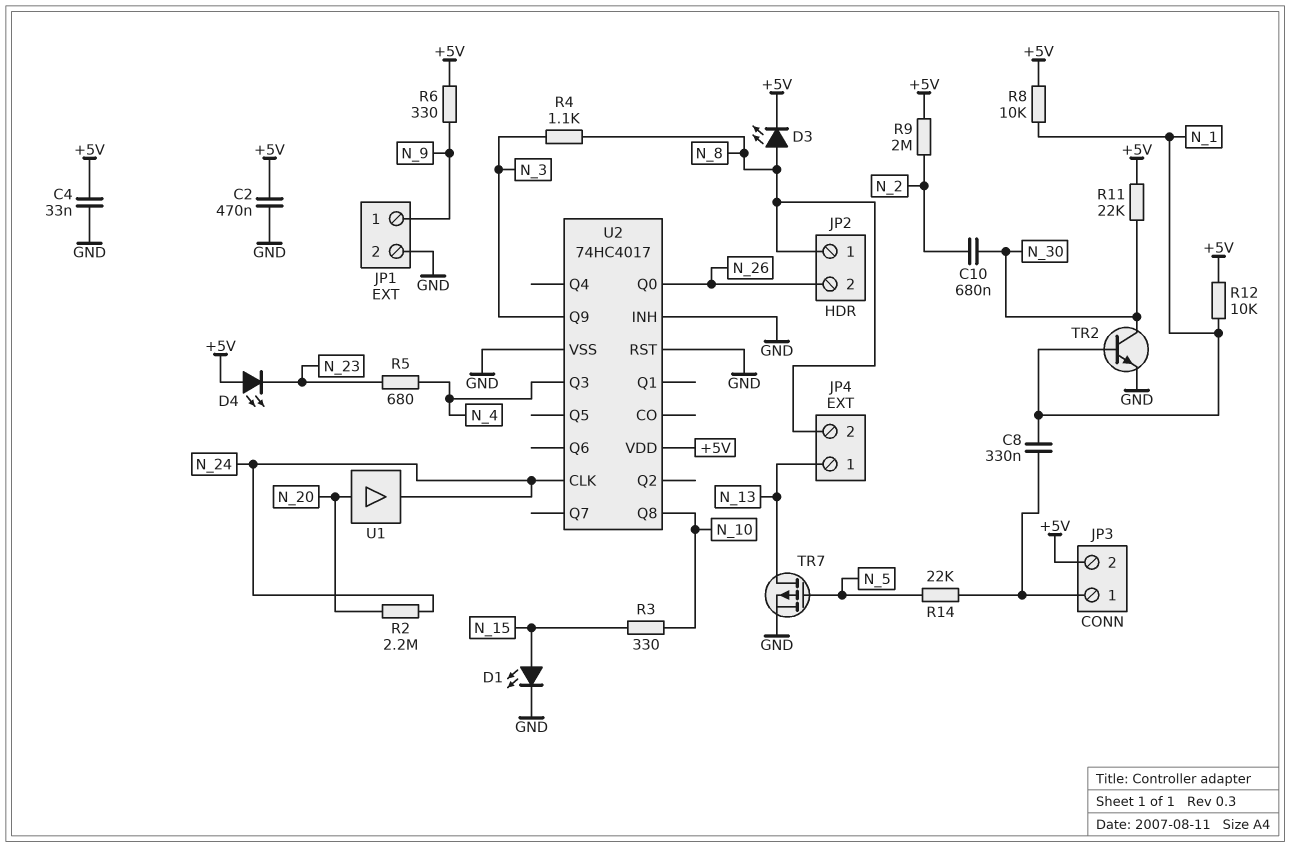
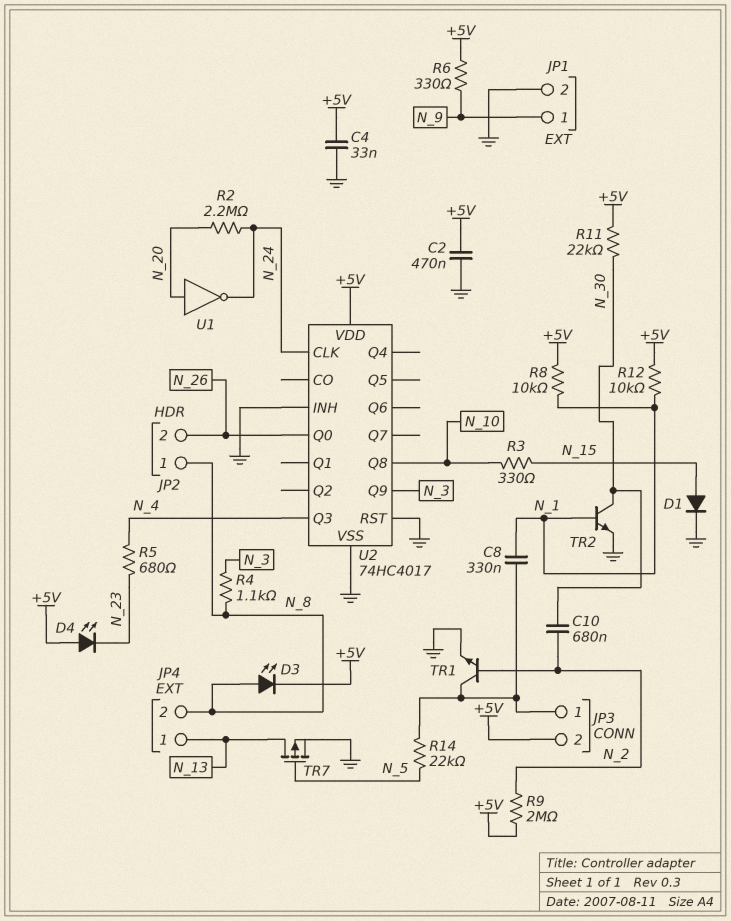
D1: LED (A N_15, K GND) -> diode (A N_15, K GND)
TR1: none -> NPN (B N_2, C JP3/1, E GND)
U1: buffer (in N_20, out N_24) -> NOT (in N_20, out N_24)

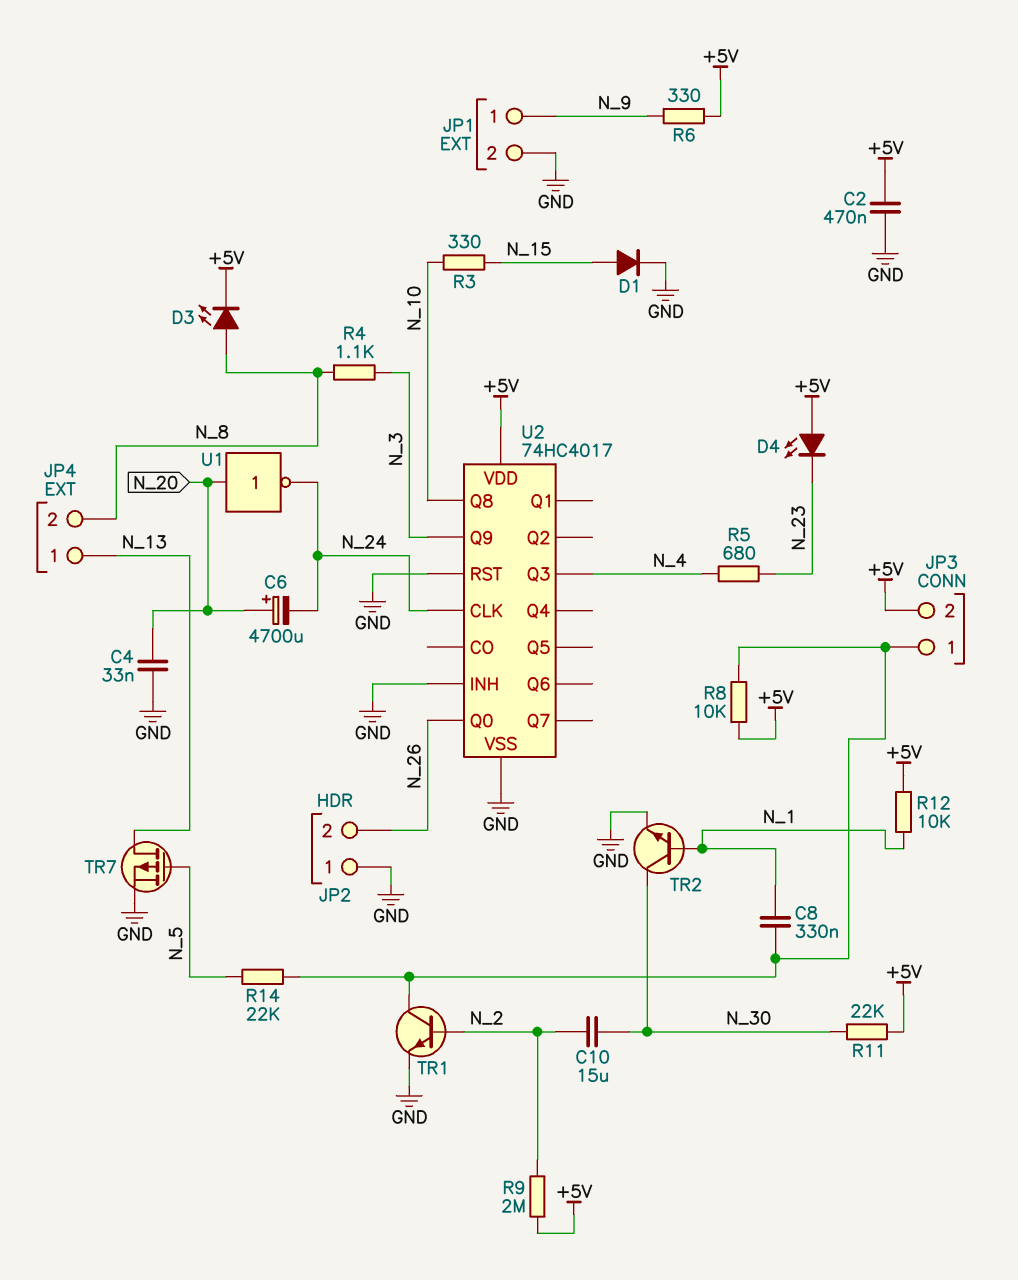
C4: 33nF (+5V, GND) -> 33nF (GND, N_20)
C6: none -> 4700uF (plus N_20, minus N_24)
C10: 680nF (N_2, N_30) -> 15uF (N_2, N_30)
JP2 pin 1: N_8 -> GND
R2: 2.2M (N_20, N_24) -> none
R8: 10k (+5V, N_1) -> 10k (+5V, JP3/1)

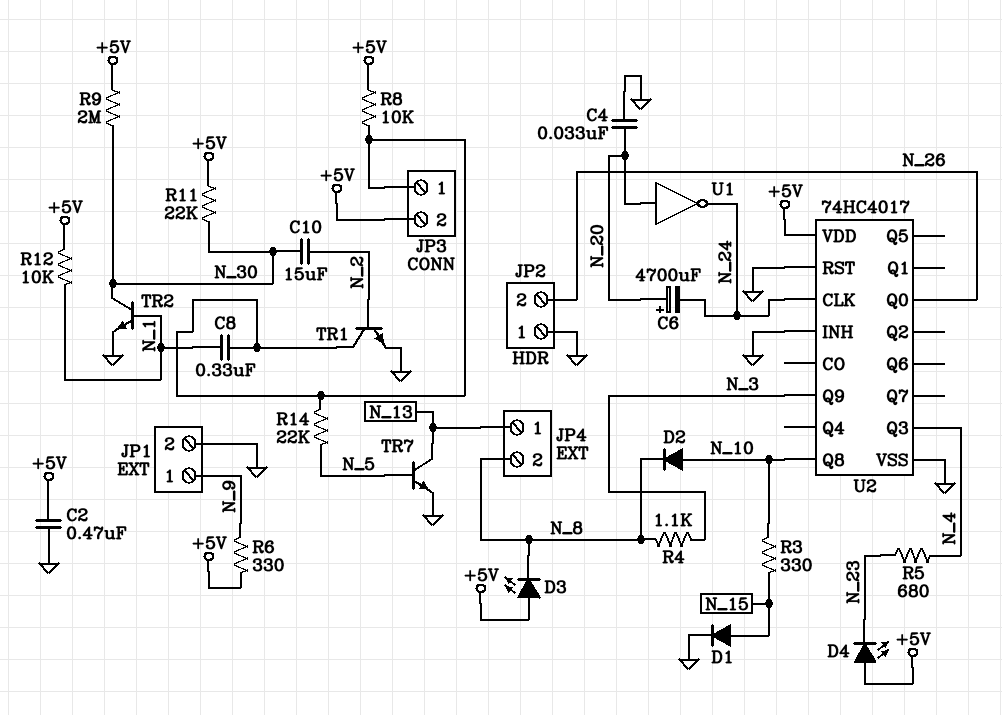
D2: none -> diode (A N_10, K N_8)
D3: LED (A N_8, K +5V) -> LED (A +5V, K N_8)
R9: 2M (+5V, N_2) -> 2M (+5V, N_30)
TR7: PMOS (G N_5, D N_13, S GND) -> NPN (B N_5, C N_13, E GND)

